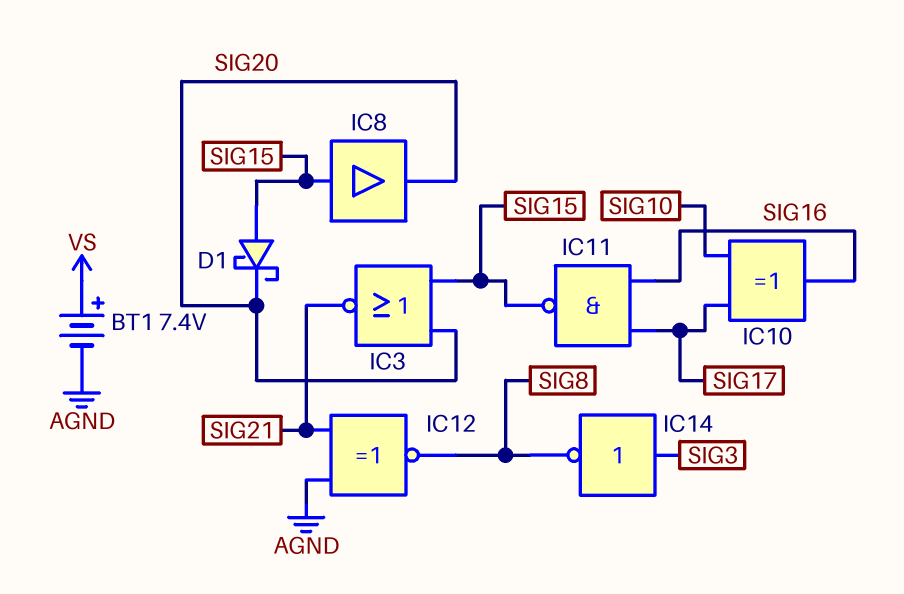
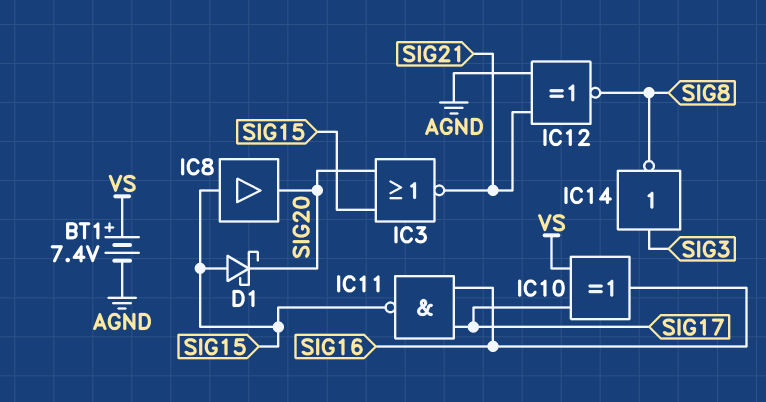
IC10: XOR (in SIG10, in SIG17, out SIG16) -> XOR (in SIG17, in VS, out SIG16)

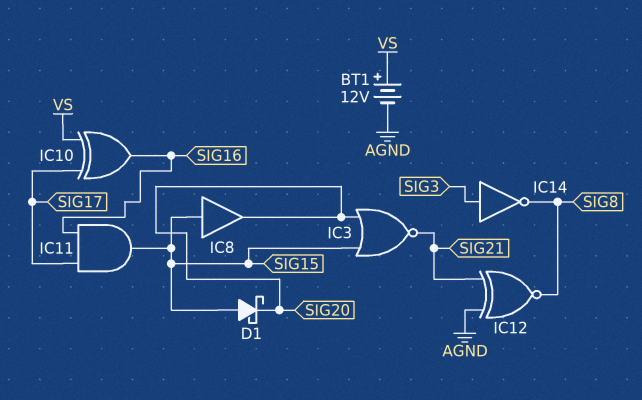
BT1: 7.4V (plus VS, minus AGND) -> 12V (plus VS, minus AGND)
IC11: NAND (in SIG16, in SIG17, out SIG15) -> AND (in SIG16, in SIG17, out SIG15)

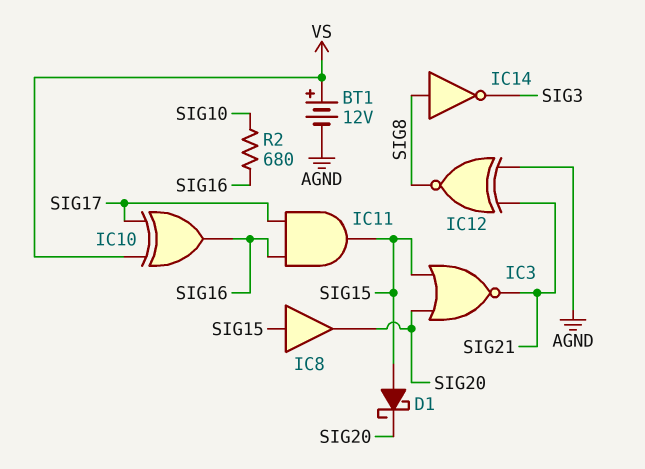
IC14: NOT (in SIG3, out SIG8) -> NOT (in SIG8, out SIG3)
R2: none -> 680 (SIG10, SIG16)

